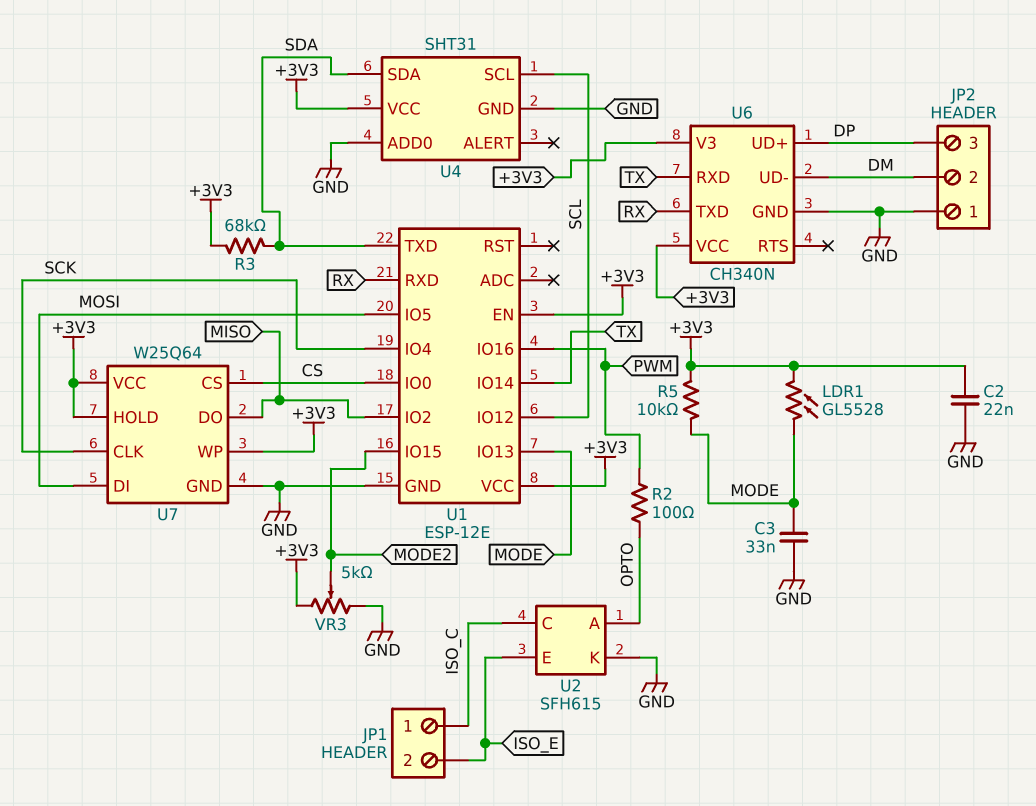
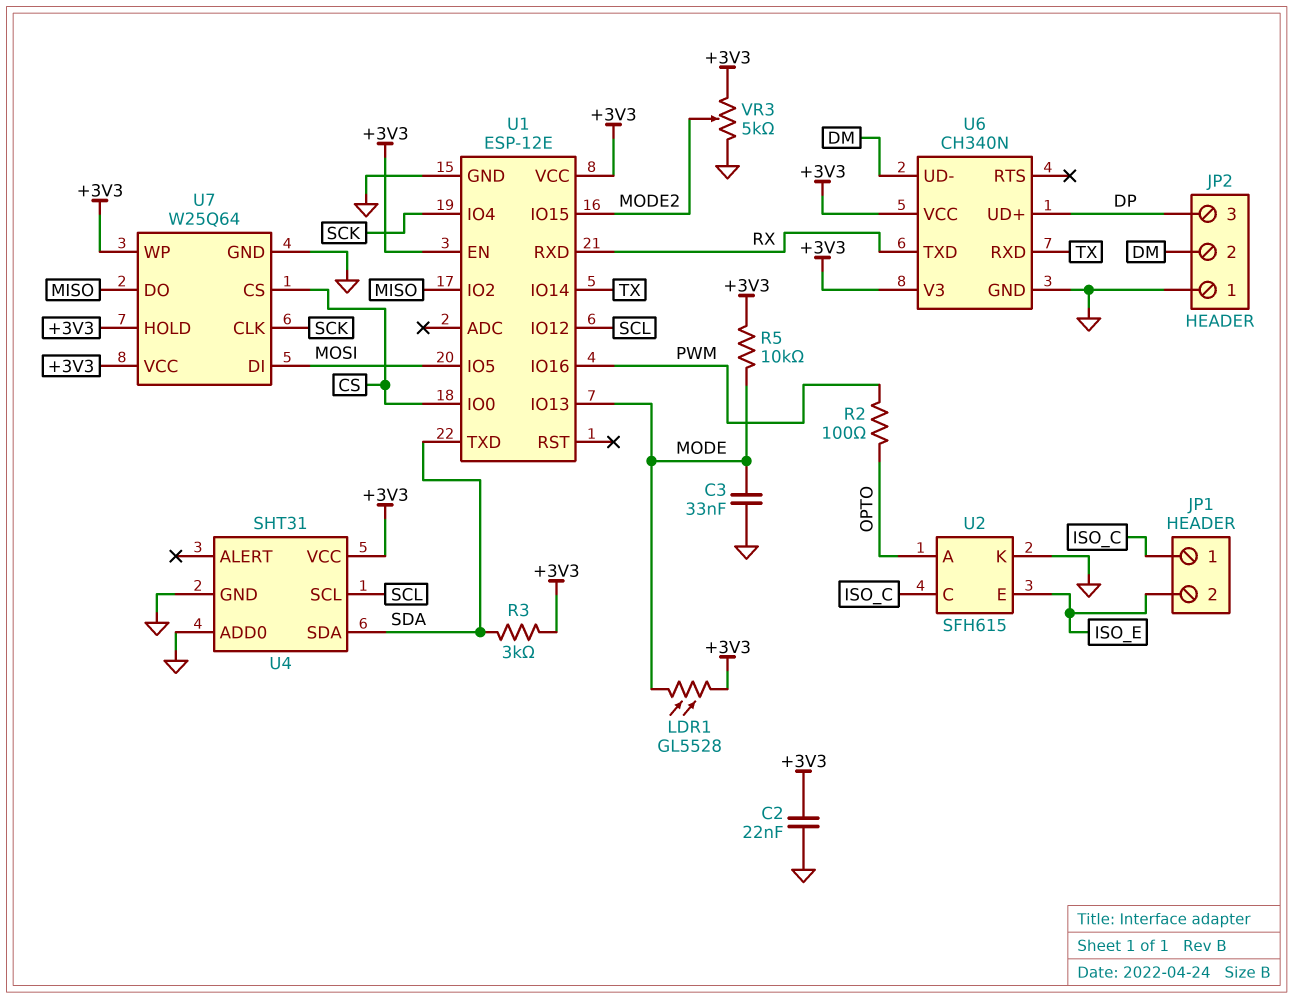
R3: 68k (+3V3, SDA) -> 3k (+3V3, SDA)

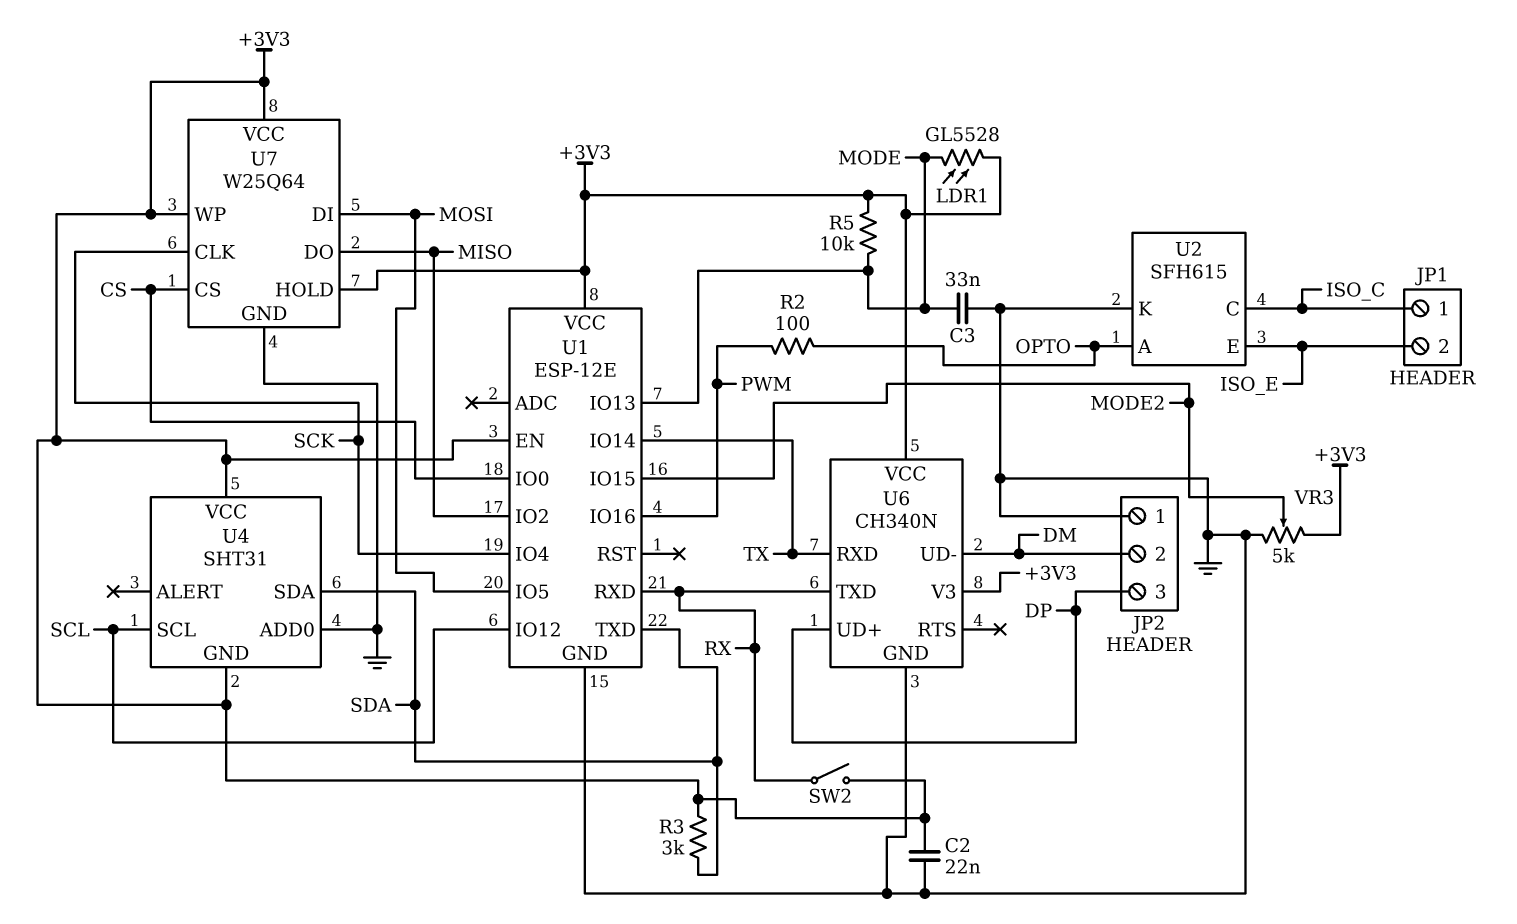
SW2: none -> switch (+3V3, RX)
U4 pin GND: GND -> +3V3

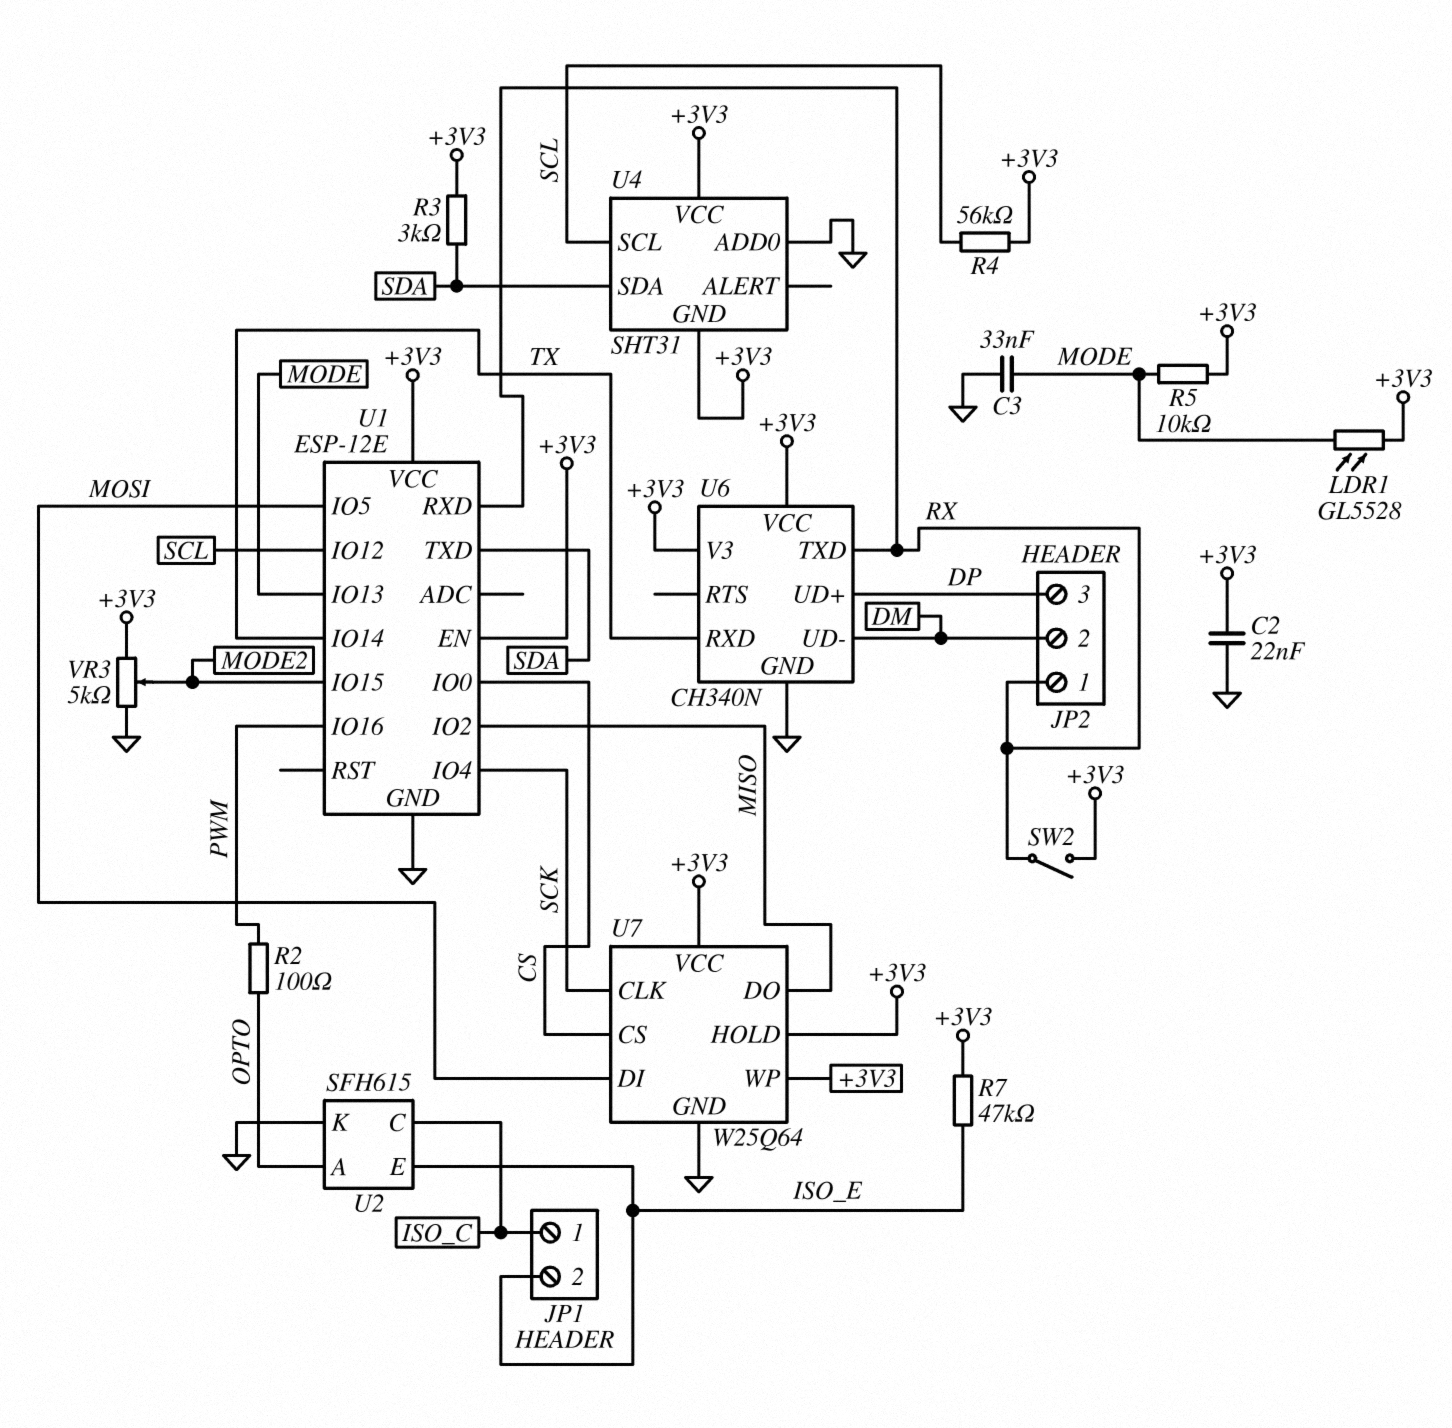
JP2 pin 1: GND -> RX
R4: none -> 56k (+3V3, SCL)
R7: none -> 47k (+3V3, ISO_E)

